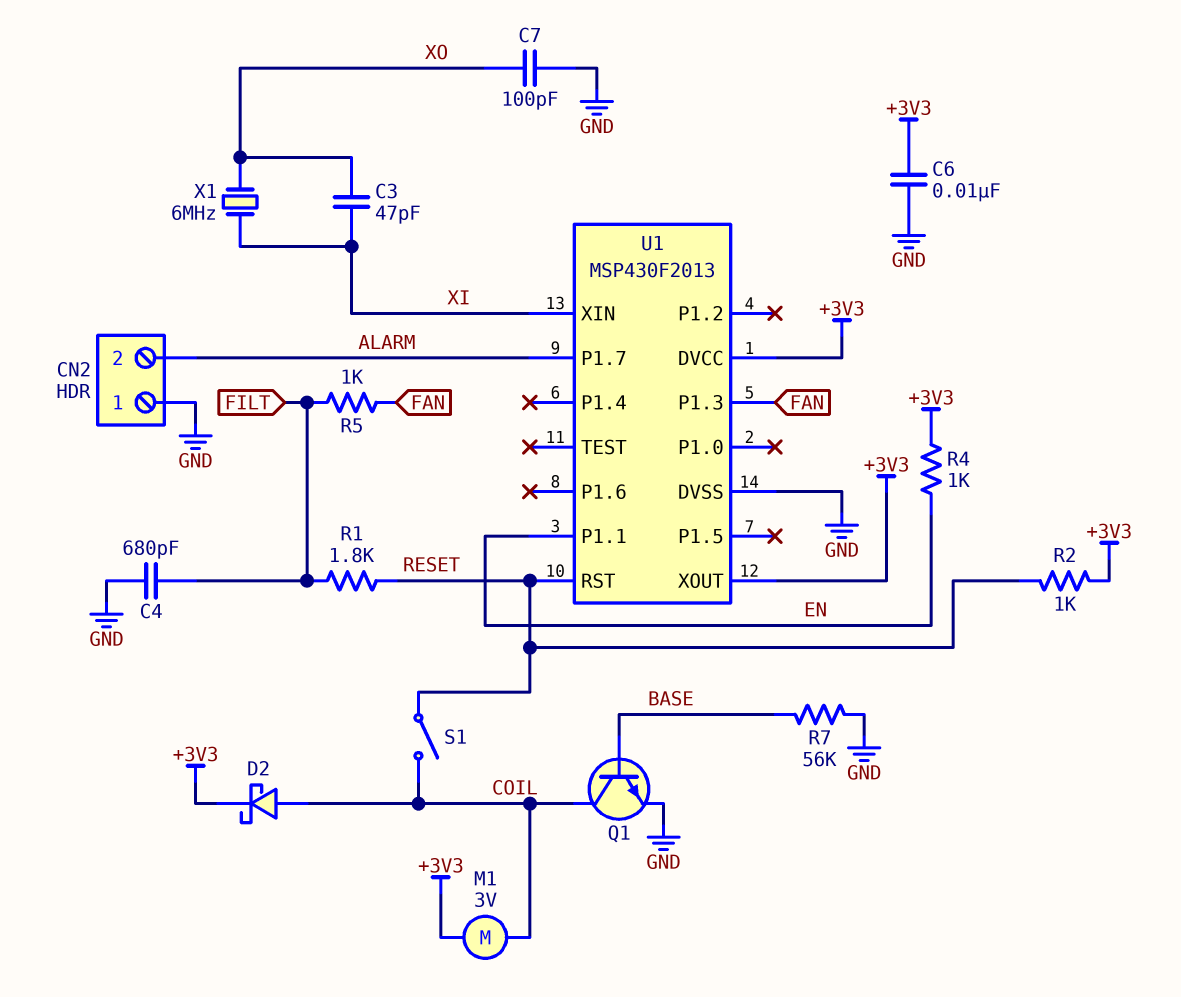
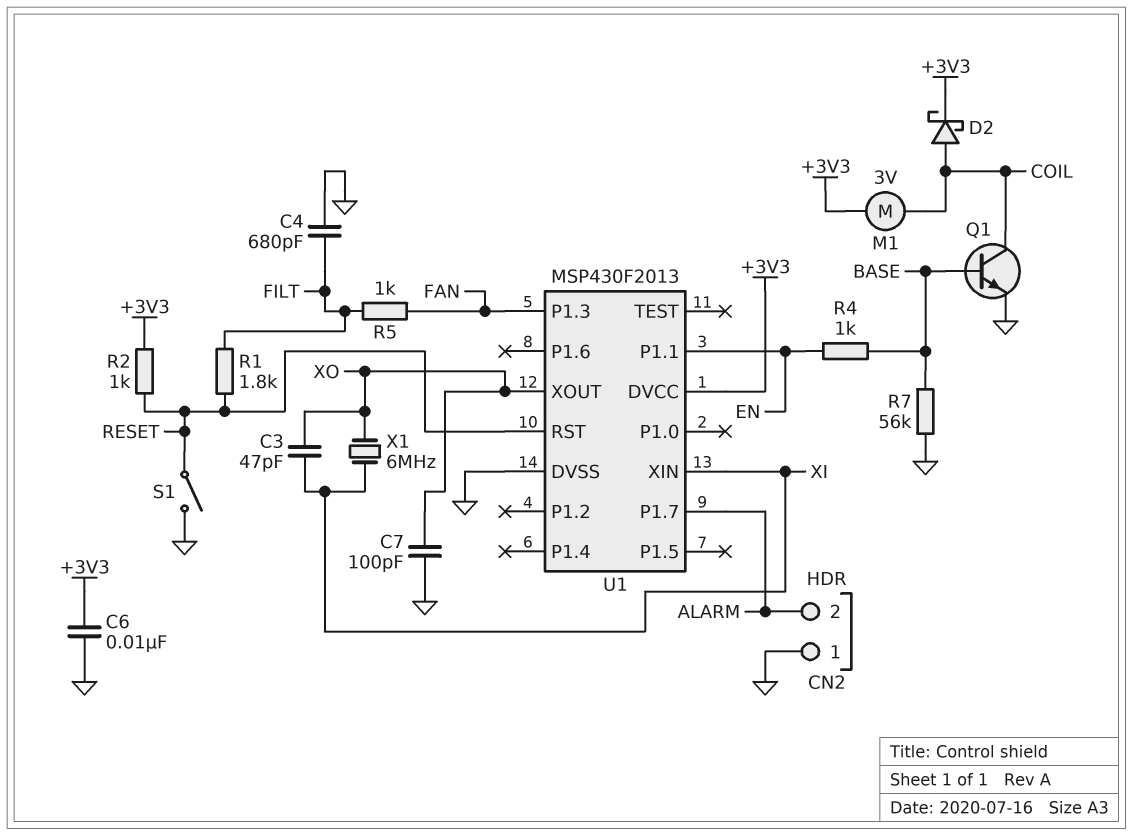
R4: 1k (+3V3, EN) -> 1k (BASE, EN)
S1: switch (COIL, RESET) -> switch (GND, RESET)
U1 pin XOUT: +3V3 -> XO

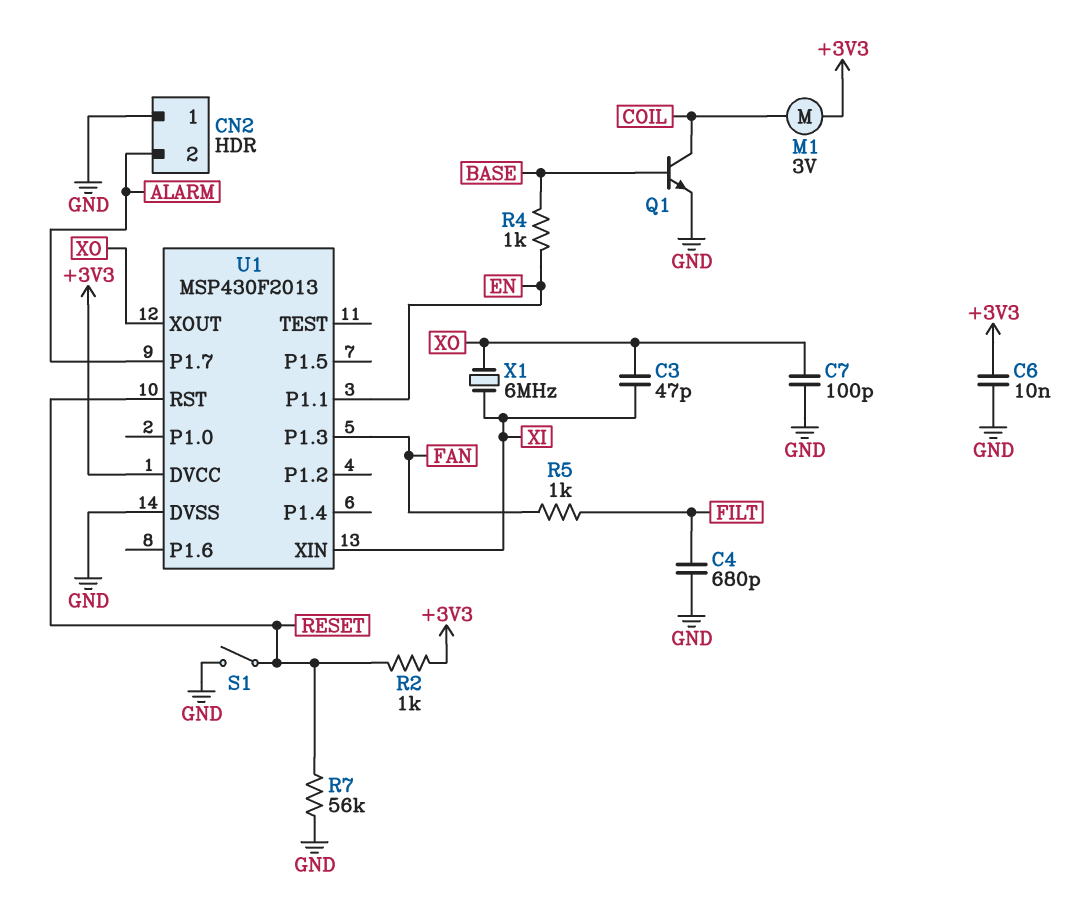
D2: schottky (A COIL, K +3V3) -> none
R1: 1.8k (FILT, RESET) -> none
R7: 56k (BASE, GND) -> 56k (GND, RESET)

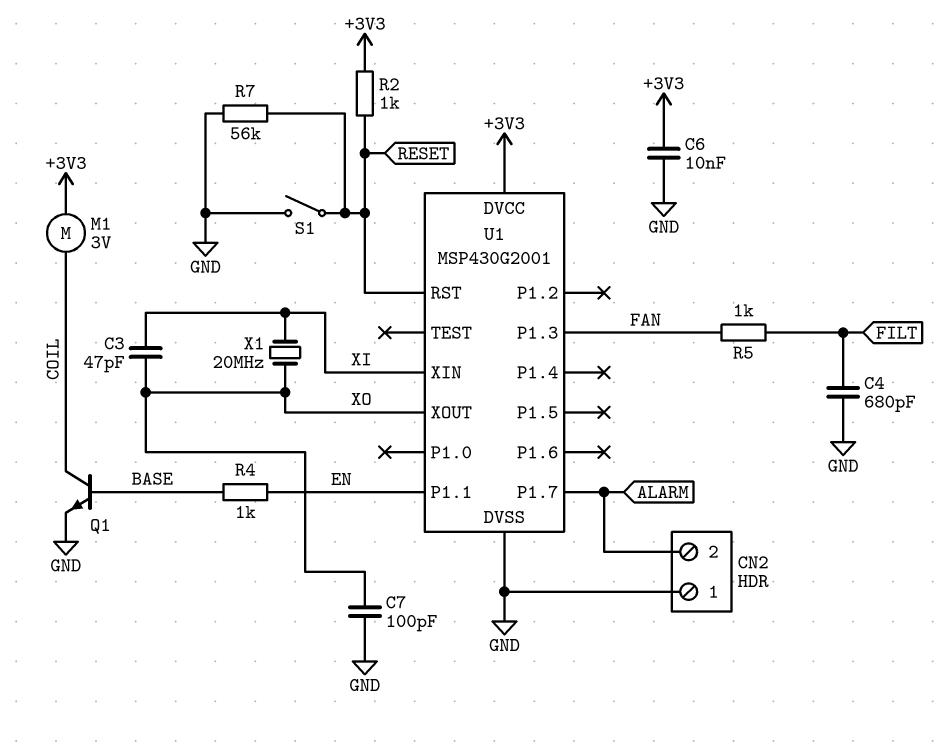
U1: MSP430F2013 -> MSP430G2001
X1: 6MHz (XI, XO) -> 20MHz (XI, XO)

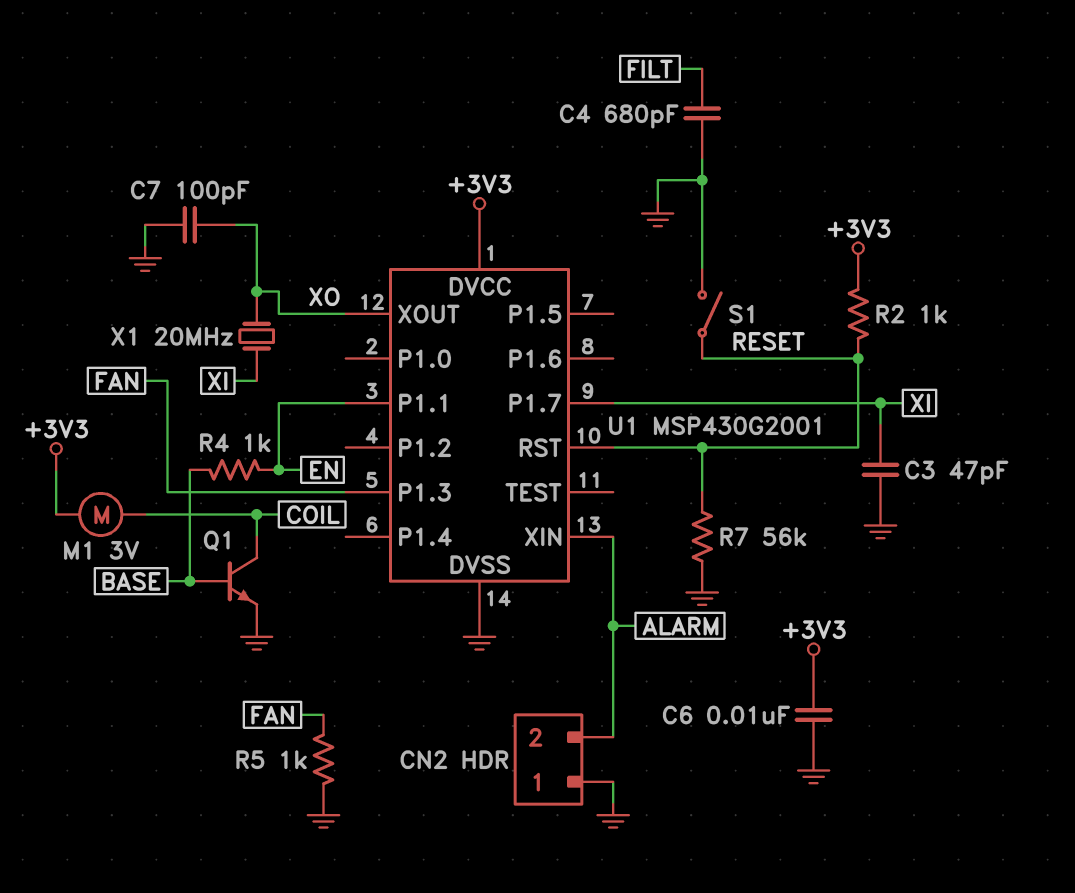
C3: 47pF (XI, XO) -> 47pF (GND, XI)
R5: 1k (FAN, FILT) -> 1k (FAN, GND)
U1 pin P1.7: ALARM -> XI
U1 pin XIN: XI -> ALARM

